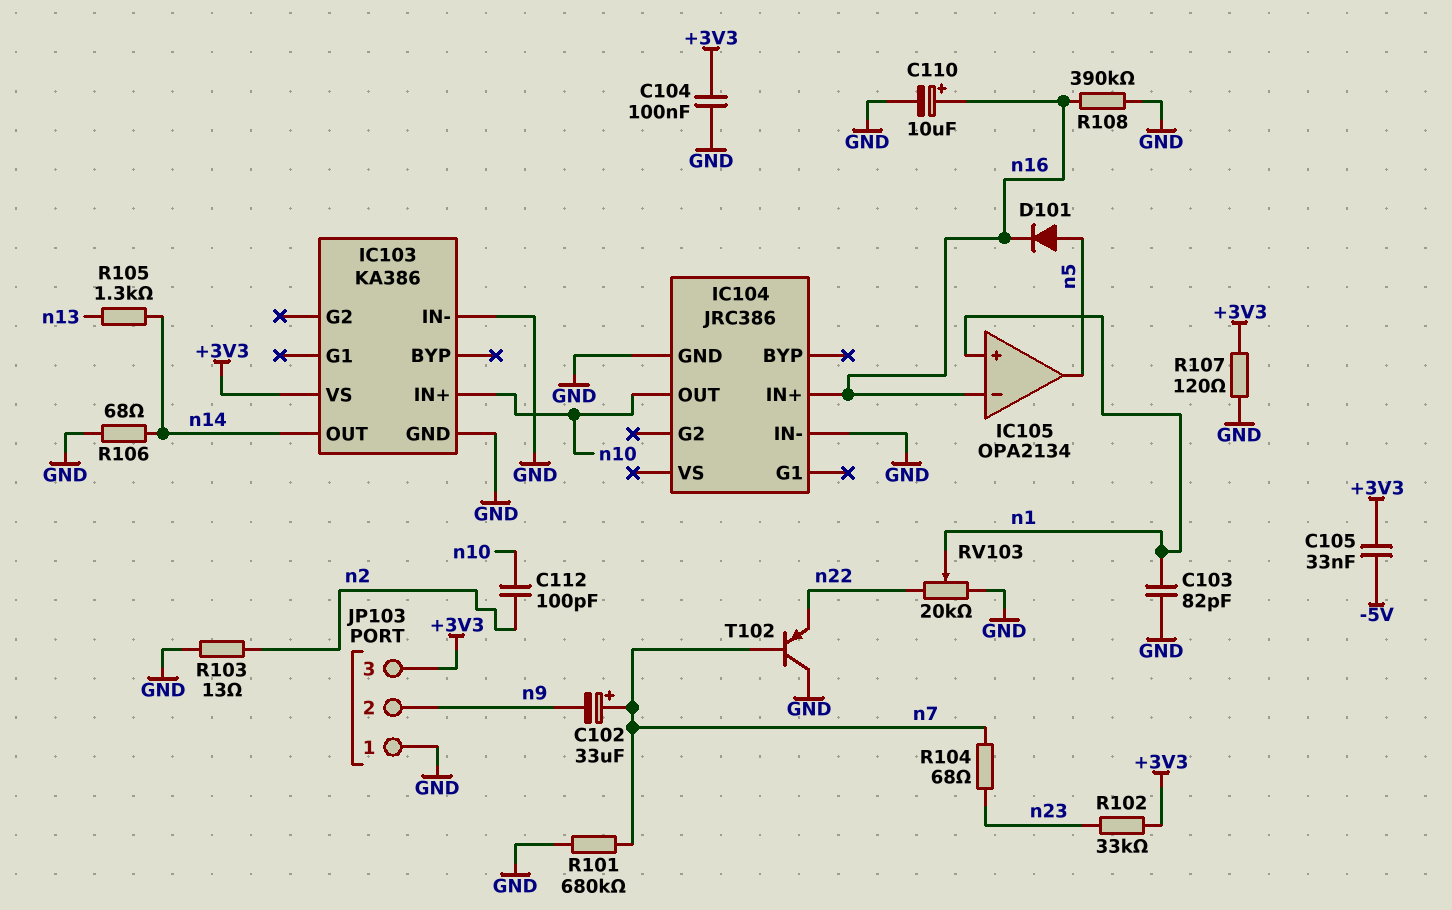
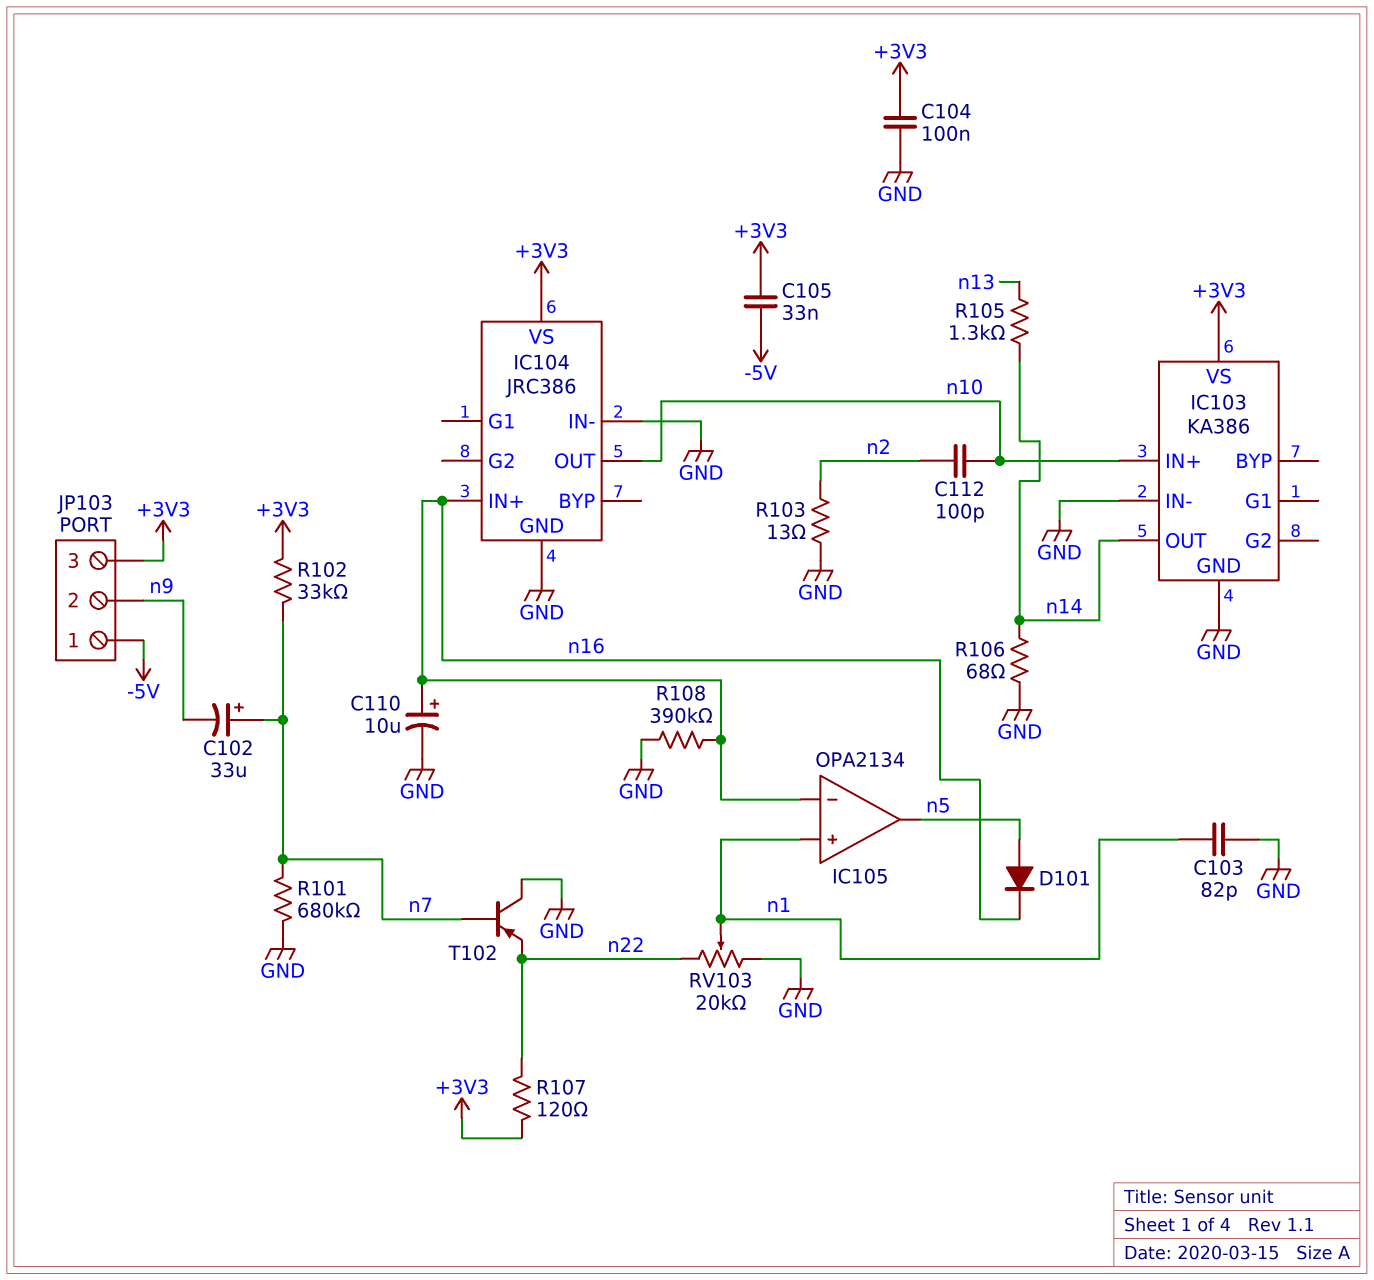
IC104 pin VS: none -> +3V3
JP103 pin 1: GND -> -5V
R102: 33k (+3V3, n23) -> 33k (+3V3, n7)
R104: 68 (n7, n23) -> none
R107: 120 (+3V3, GND) -> 120 (+3V3, n22)

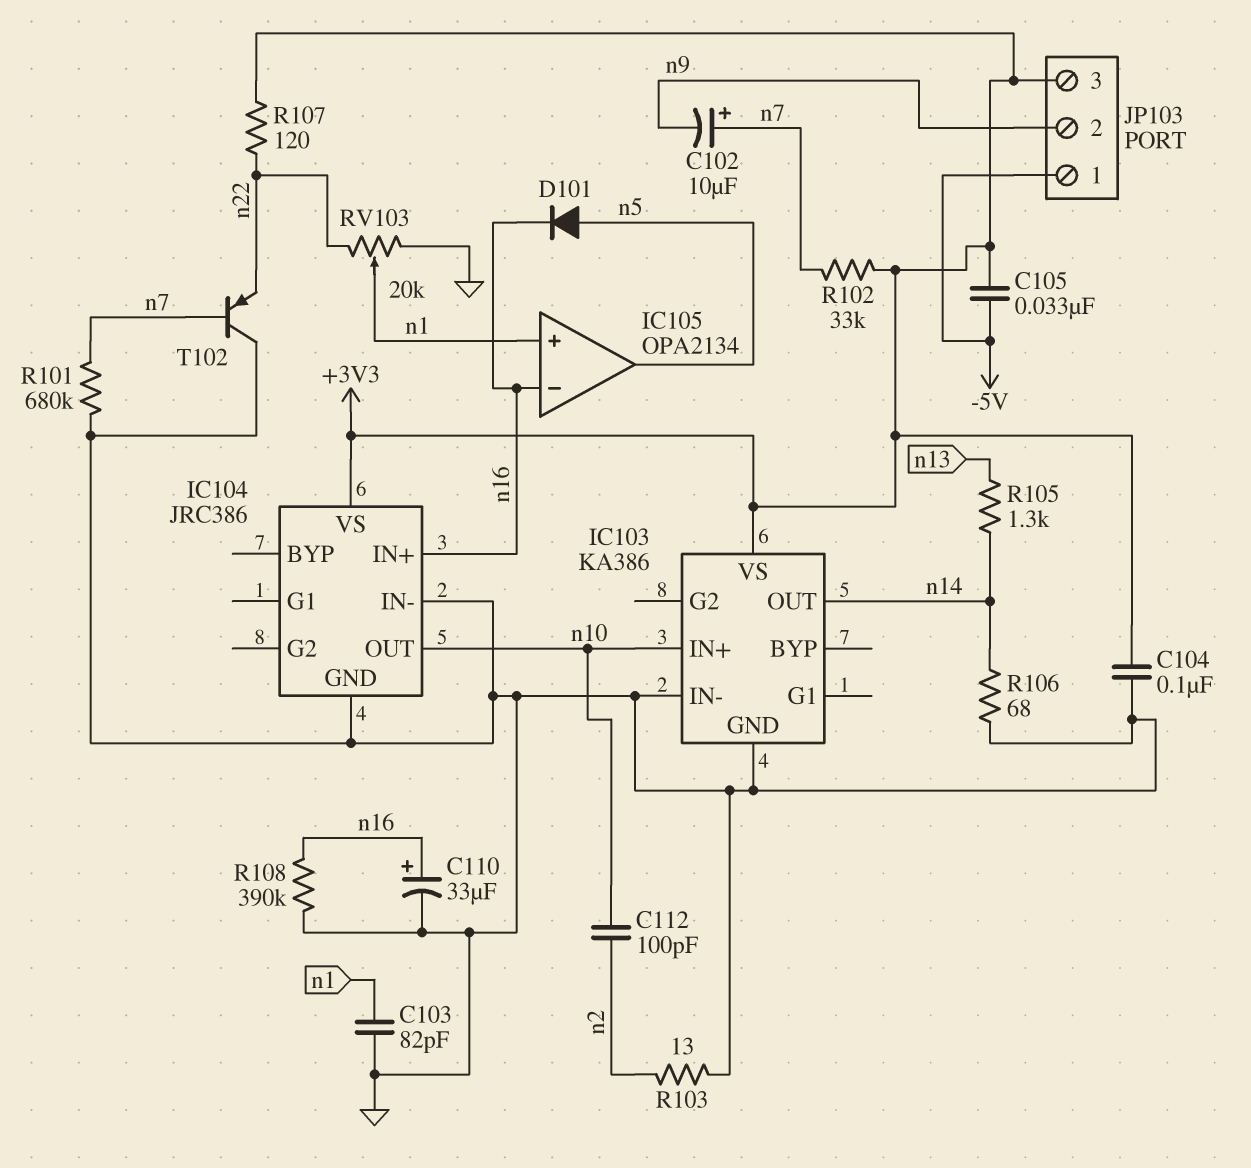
C102: 33uF (plus n7, minus n9) -> 10uF (plus n7, minus n9)
C110: 10uF (plus n16, minus GND) -> 33uF (plus n16, minus GND)

